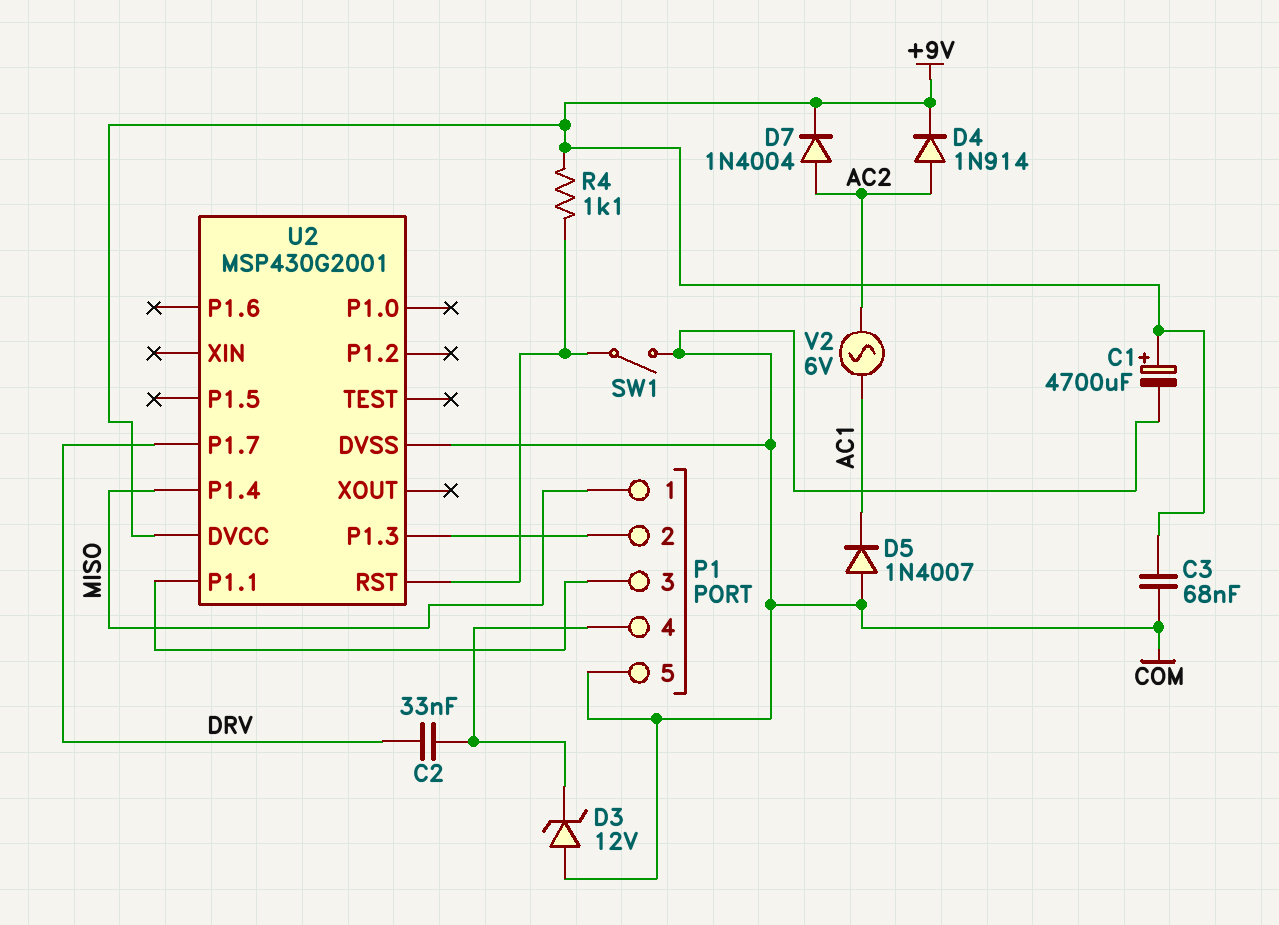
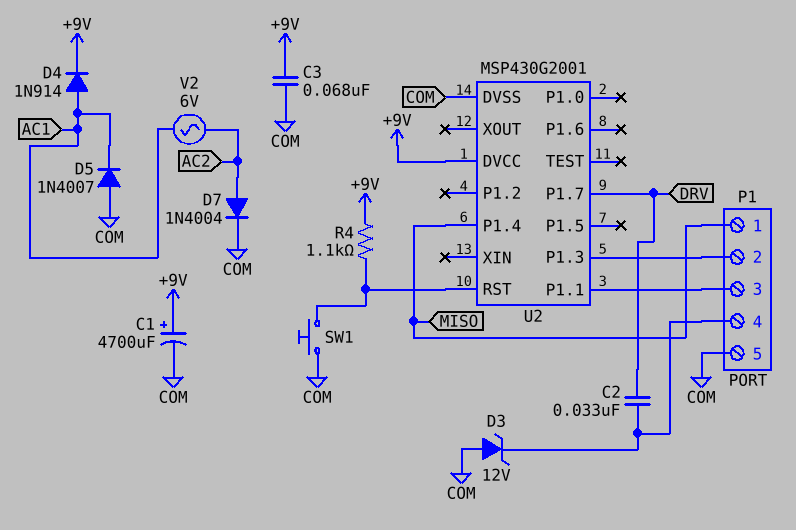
D4: diode 1N914 (A AC2, K +9V) -> diode 1N914 (A AC1, K +9V)
D7: diode 1N4004 (A AC2, K +9V) -> diode 1N4004 (A AC2, K COM)
SW1: switch (COM, U2/RST) -> button (COM, U2/RST)

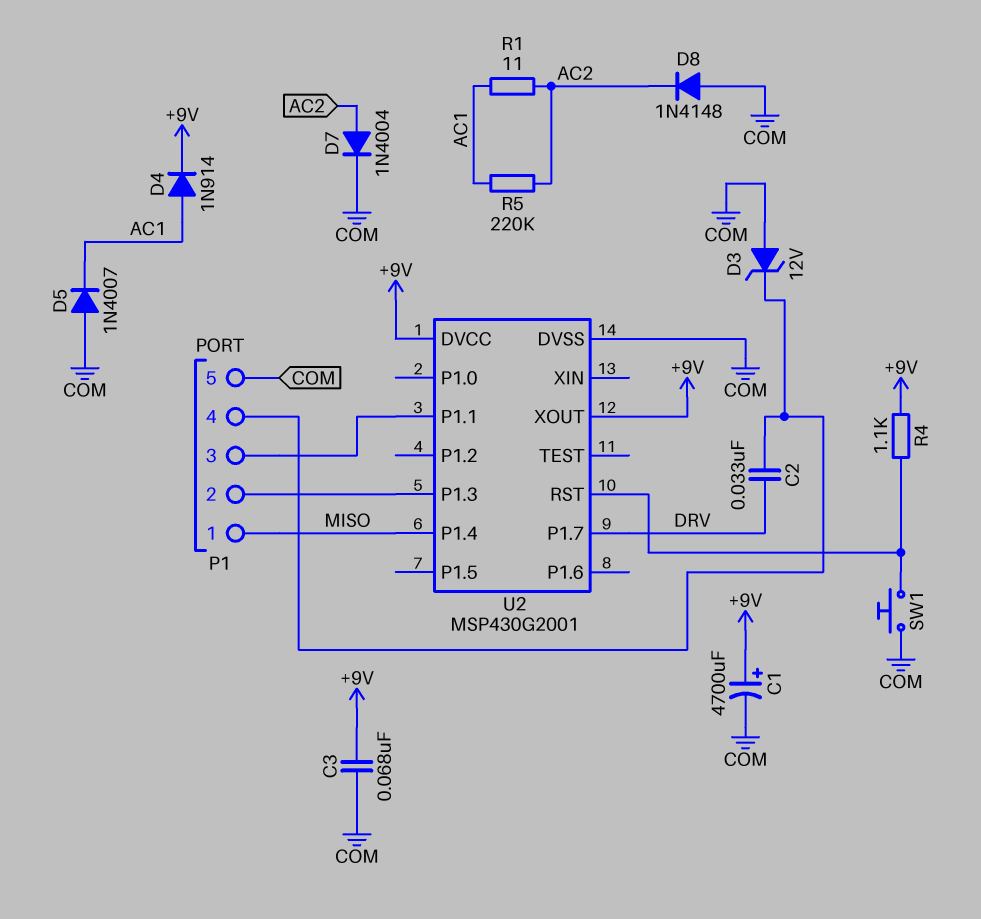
D8: none -> diode 1N4148 (A COM, K AC2)
R1: none -> 11 (AC1, AC2)
R5: none -> 220k (AC1, AC2)
U2 pin XOUT: none -> +9V
V2: AC 6V (AC1, AC2) -> none

